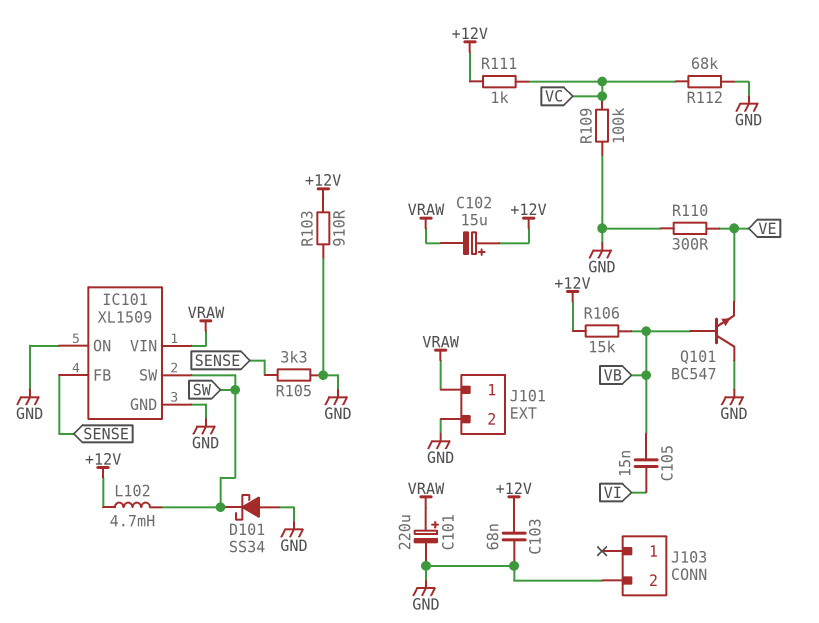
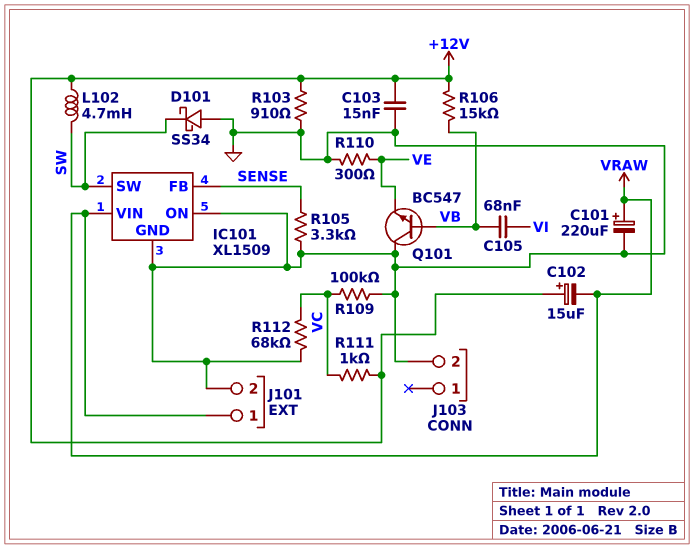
C103: 68nF (+12V, GND) -> 15nF (+12V, GND)
C105: 15nF (VB, VI) -> 68nF (VB, VI)

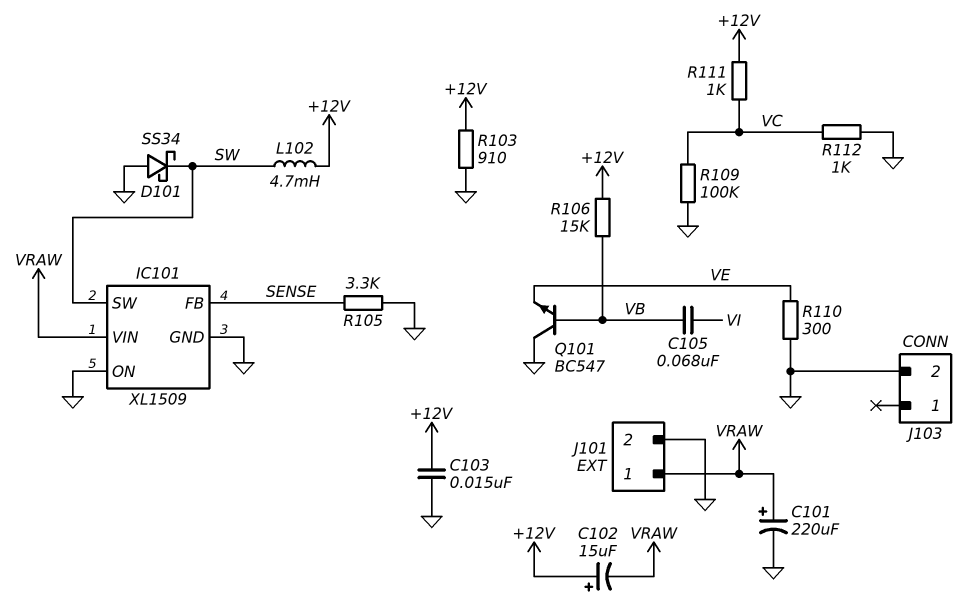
R112: 68k (GND, VC) -> 1k (GND, VC)

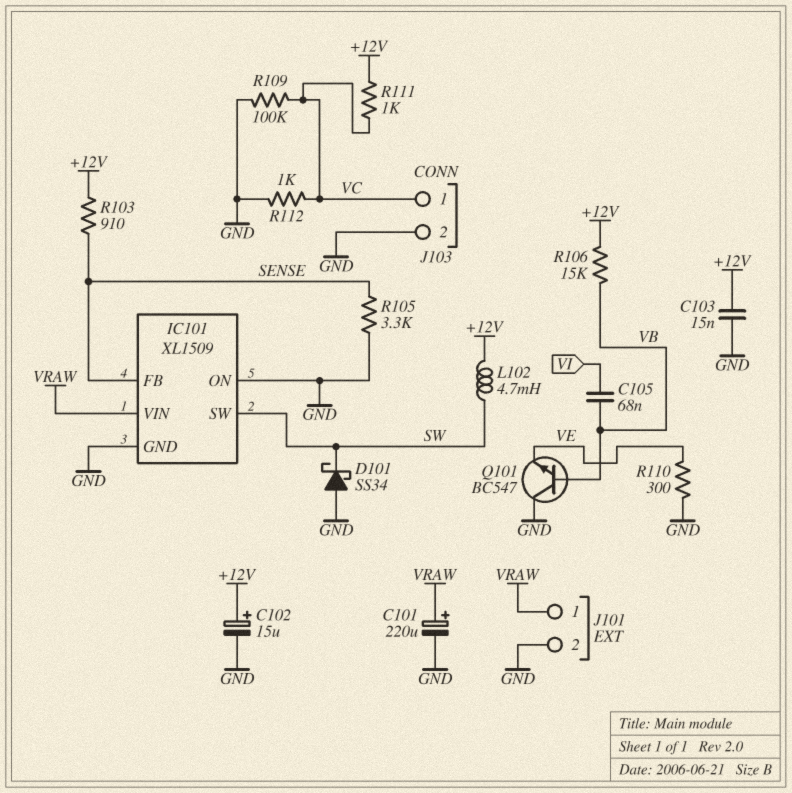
C102: 15uF (plus +12V, minus VRAW) -> 15uF (plus +12V, minus GND)
J103 pin 1: none -> VC
R103: 910 (+12V, GND) -> 910 (+12V, SENSE)

